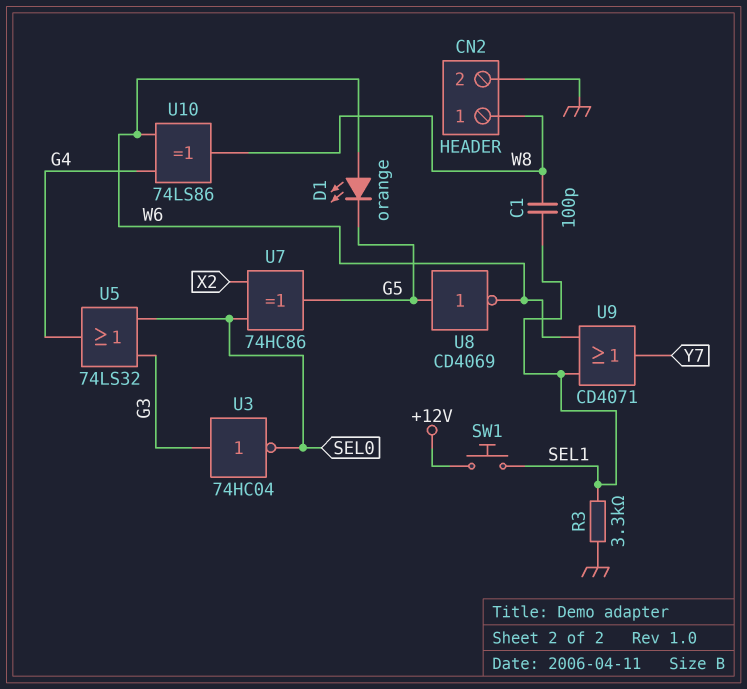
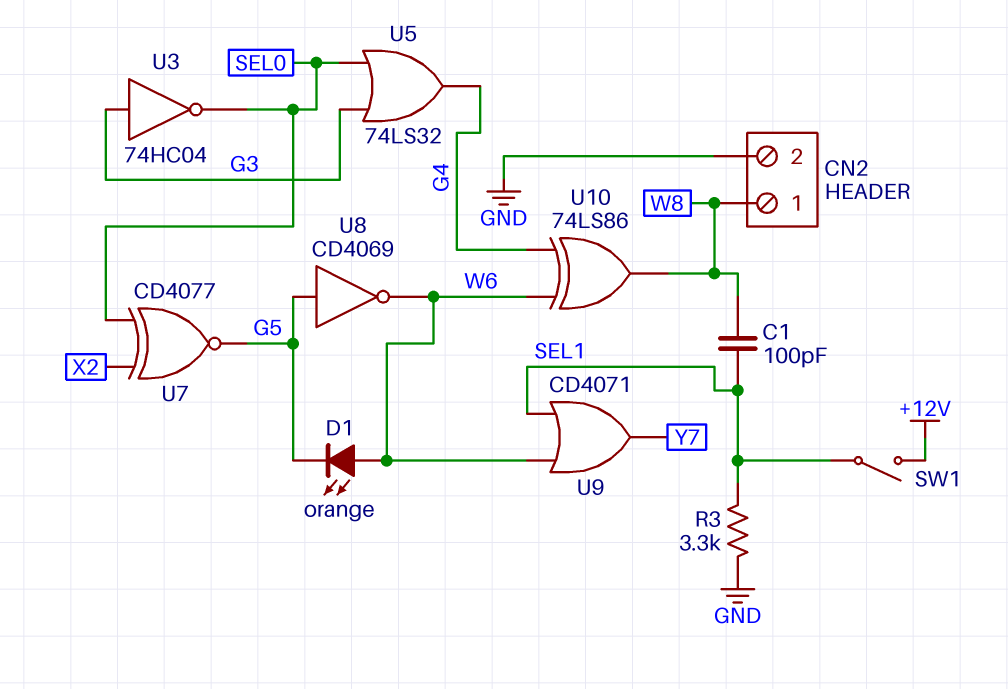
SW1: button (+12V, SEL1) -> switch (+12V, SEL1)
U7: XOR 74HC86 (in SEL0, in X2, out G5) -> XNOR CD4077 (in SEL0, in X2, out G5)

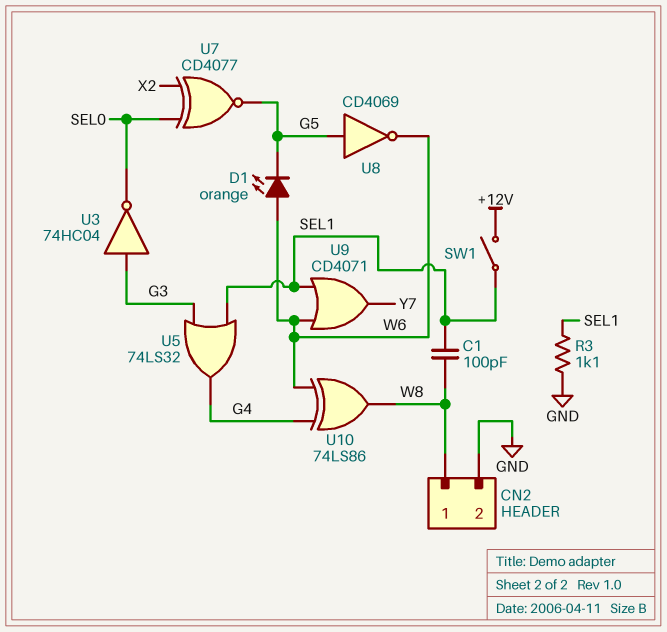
R3: 3.3k (GND, SEL1) -> 1.1k (GND, SEL1)
U5: OR 74LS32 (in G3, in SEL0, out G4) -> OR 74LS32 (in G3, in SEL1, out G4)

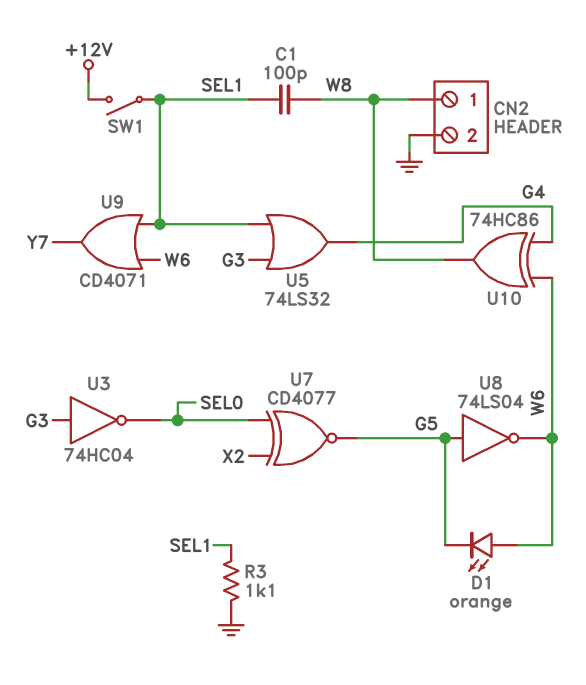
U8: NOT CD4069 (in G5, out W6) -> NOT 74LS04 (in G5, out W6)
U10: XOR 74LS86 (in G4, in W6, out W8) -> XOR 74HC86 (in G4, in W6, out W8)

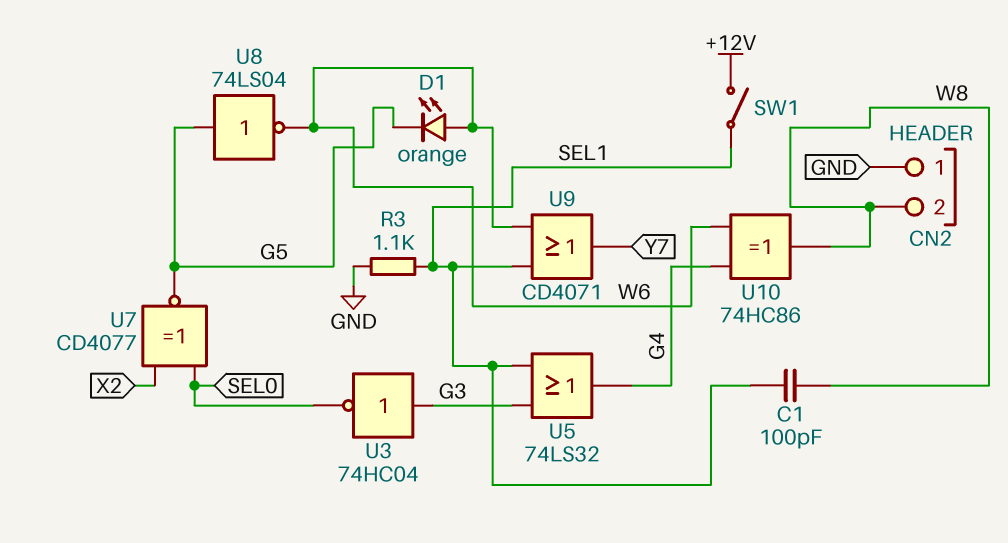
CN2 pin 1: W8 -> GND
CN2 pin 2: GND -> W8

